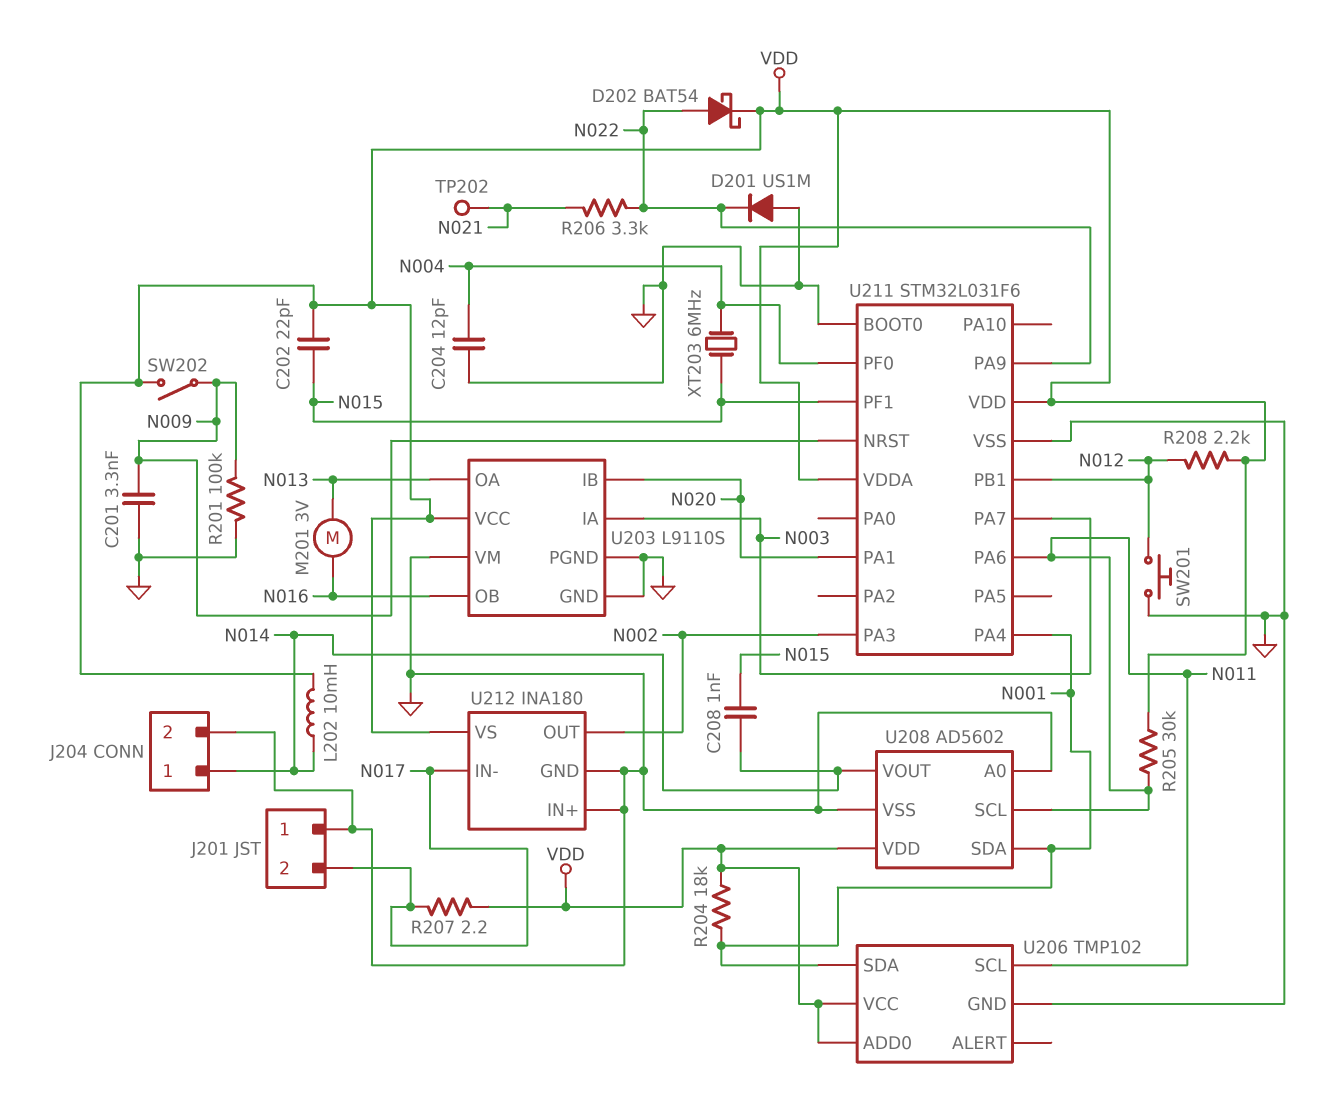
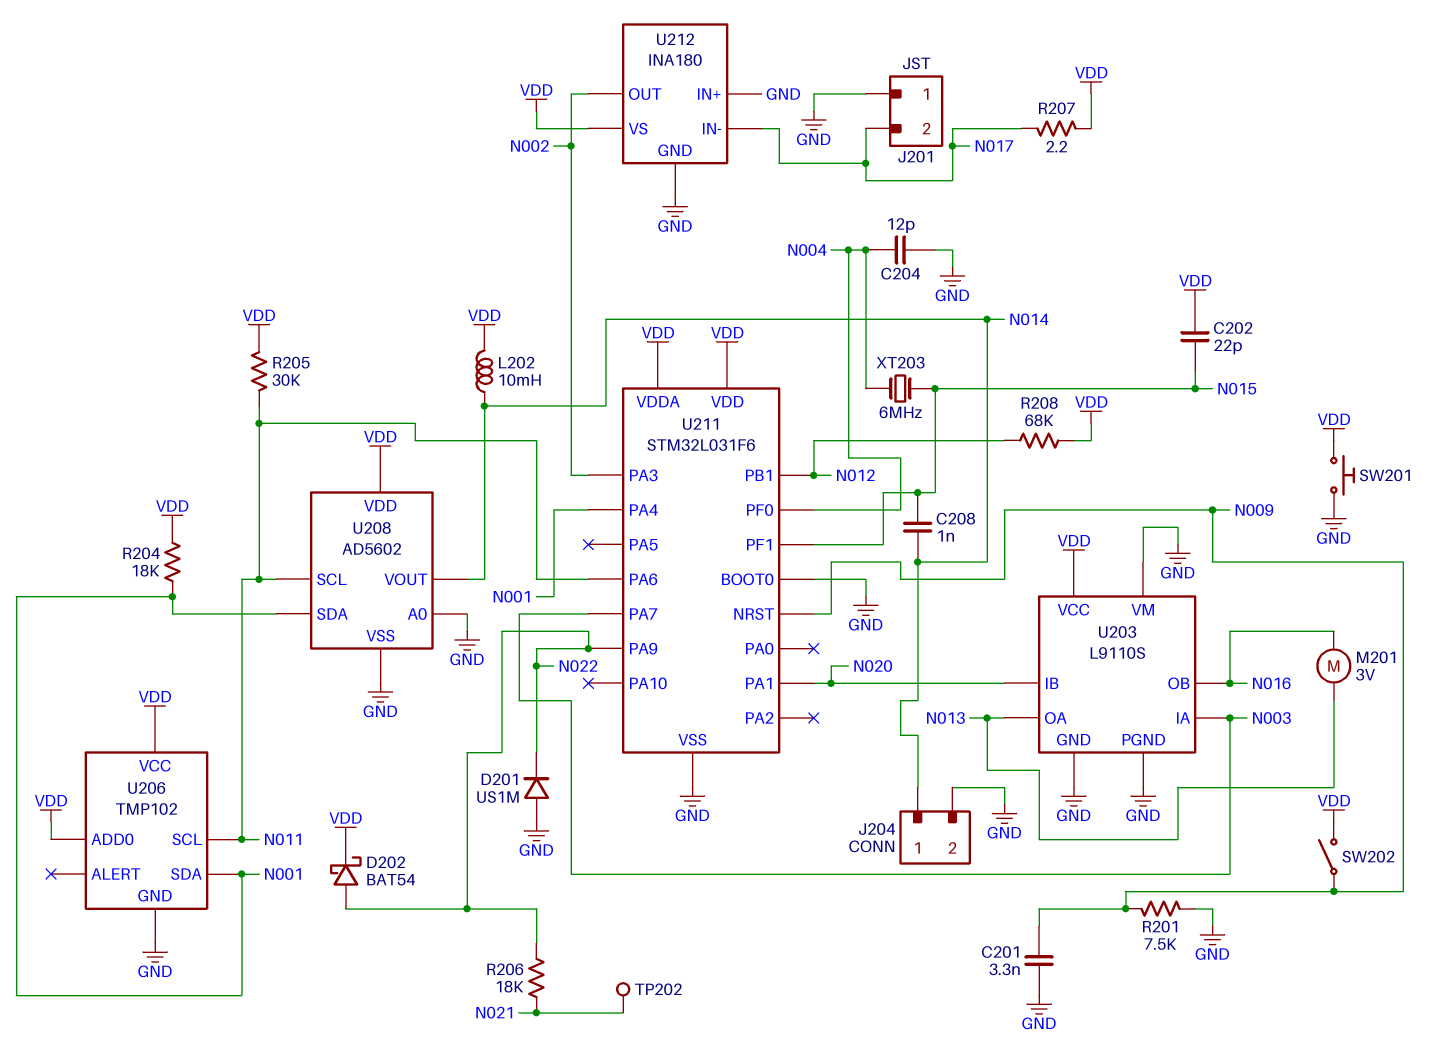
R201: 100k (GND, N009) -> 7.5k (GND, N009)
R206: 3.3k (N021, N022) -> 18k (N021, N022)
R208: 2.2k (N012, VDD) -> 68k (N012, VDD)
SW201: button (GND, N012) -> button (GND, VDD)

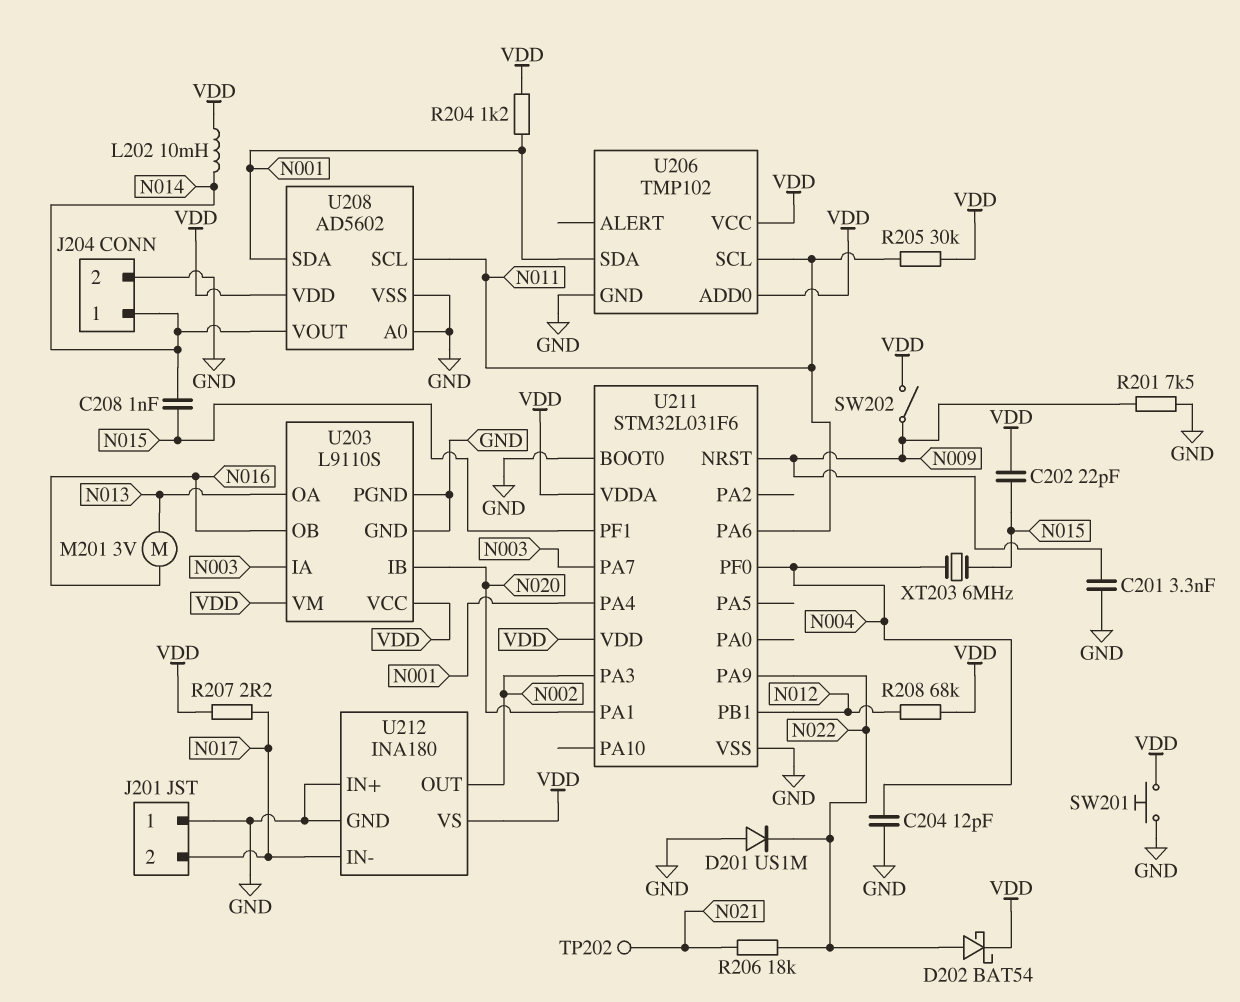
R204: 18k (N001, VDD) -> 1.2k (N001, VDD)
U203 pin VM: GND -> VDD

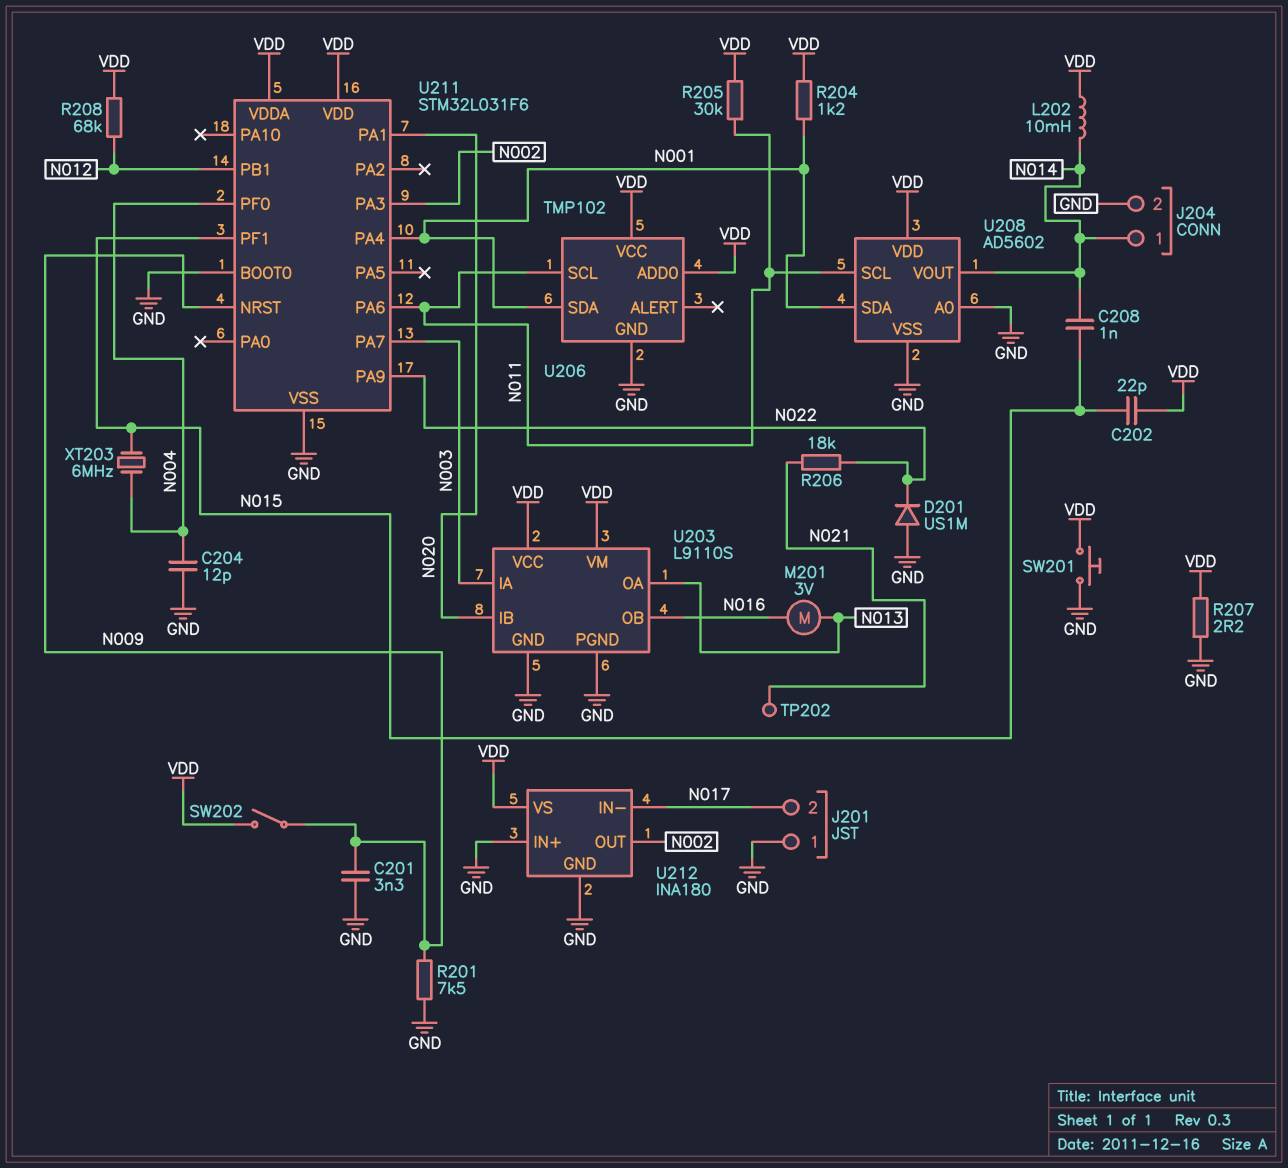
D202: schottky BAT54 (A N022, K VDD) -> none
R207: 2.2 (N017, VDD) -> 2.2 (GND, VDD)

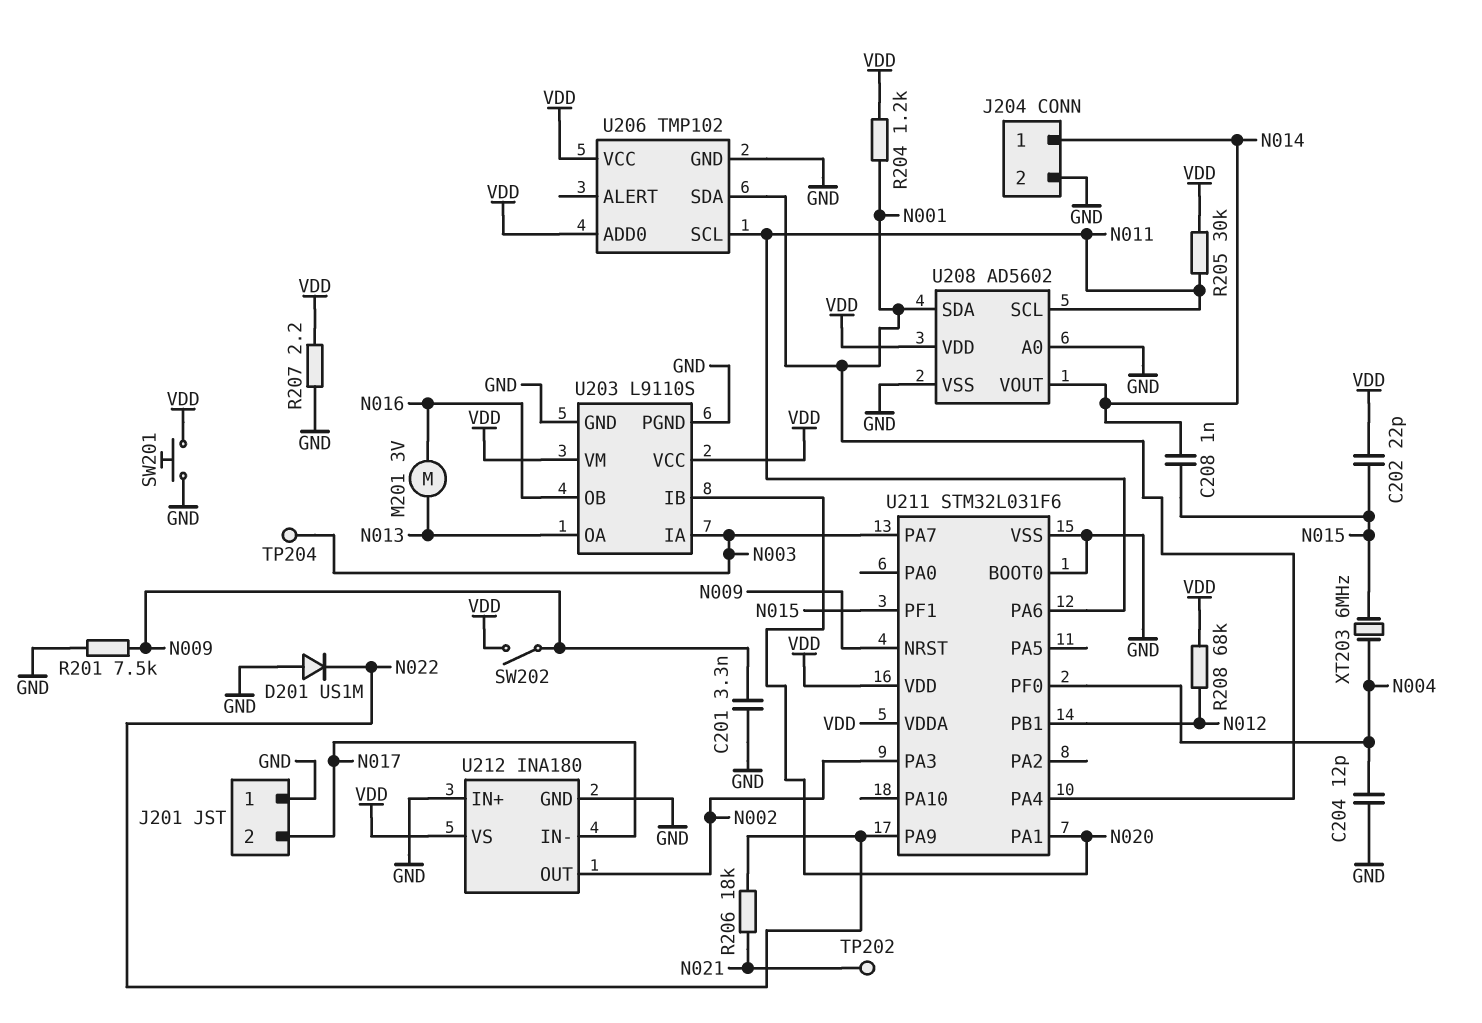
L202: 10mH (N014, VDD) -> none
TP204: none -> test point (N003)

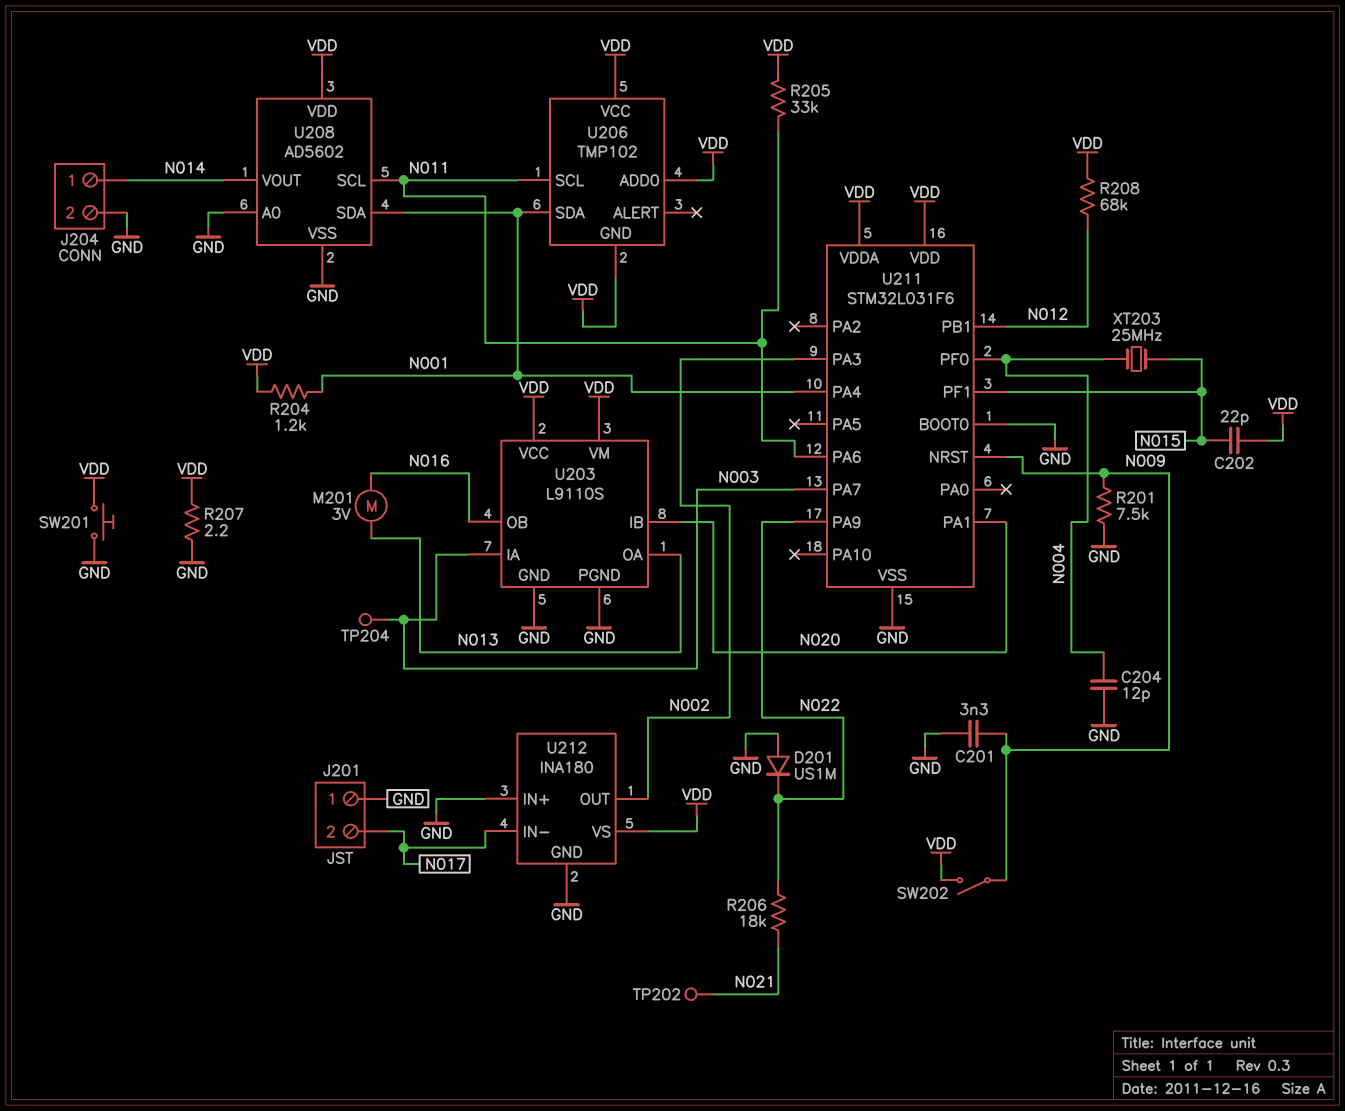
C208: 1nF (N014, N015) -> none
R205: 30k (N011, VDD) -> 33k (N011, VDD)
U206 pin GND: GND -> VDD
XT203: 6MHz (N004, N015) -> 25MHz (N004, N015)

